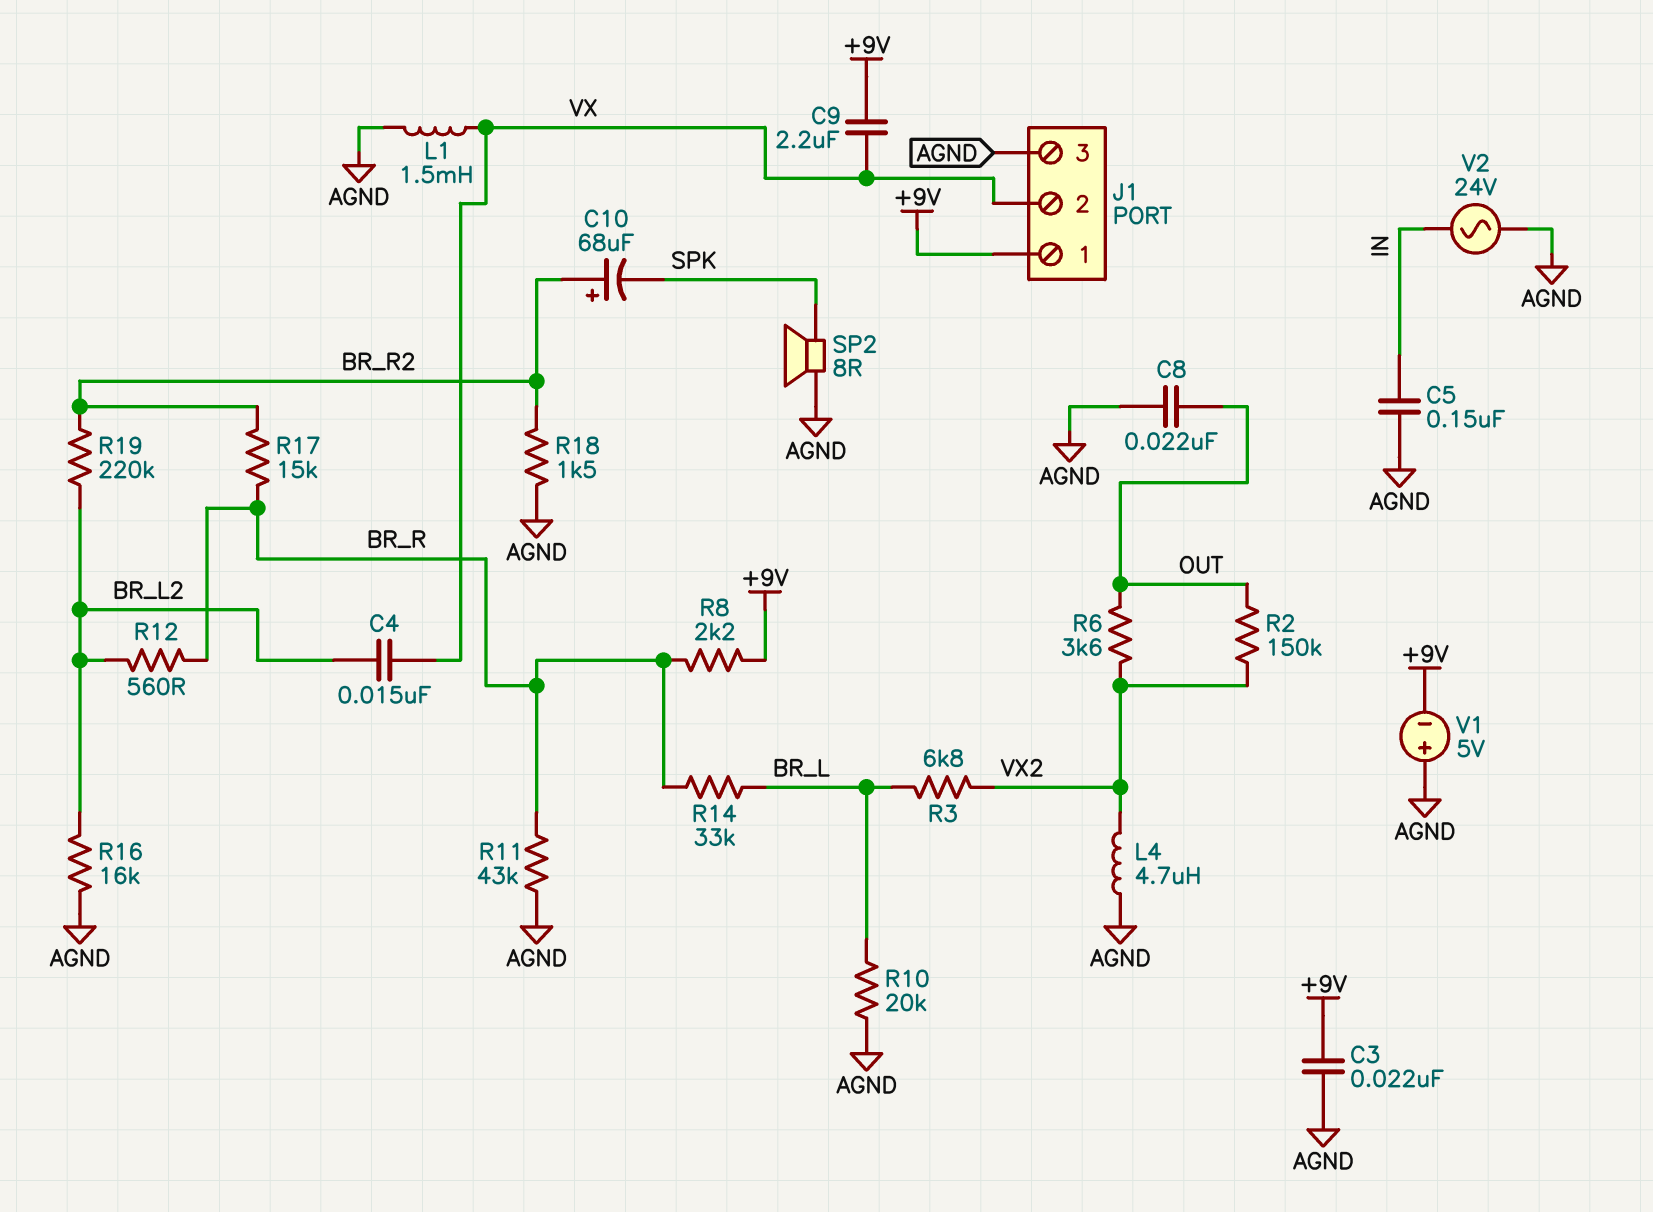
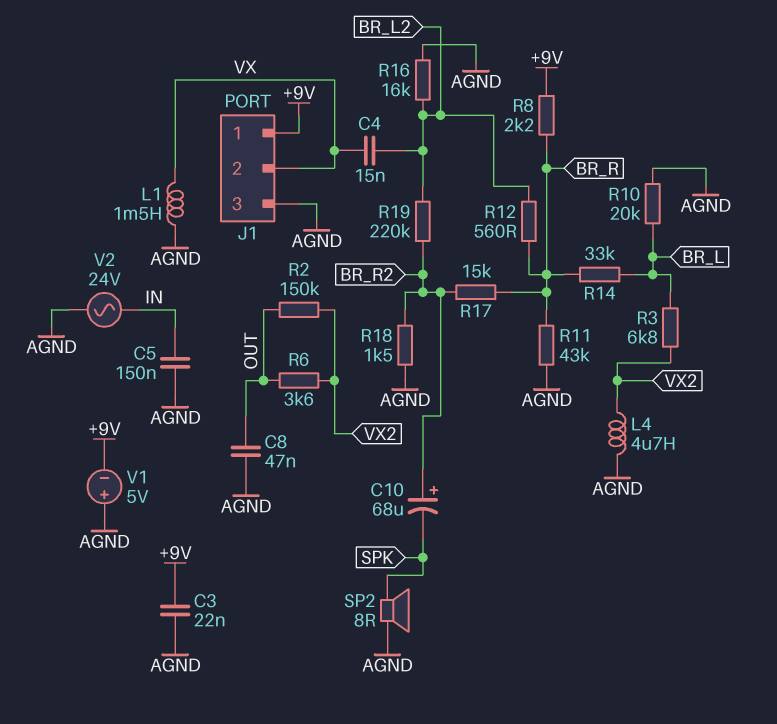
C8: 22nF (AGND, OUT) -> 47nF (AGND, OUT)
C9: 2.2uF (+9V, VX) -> none

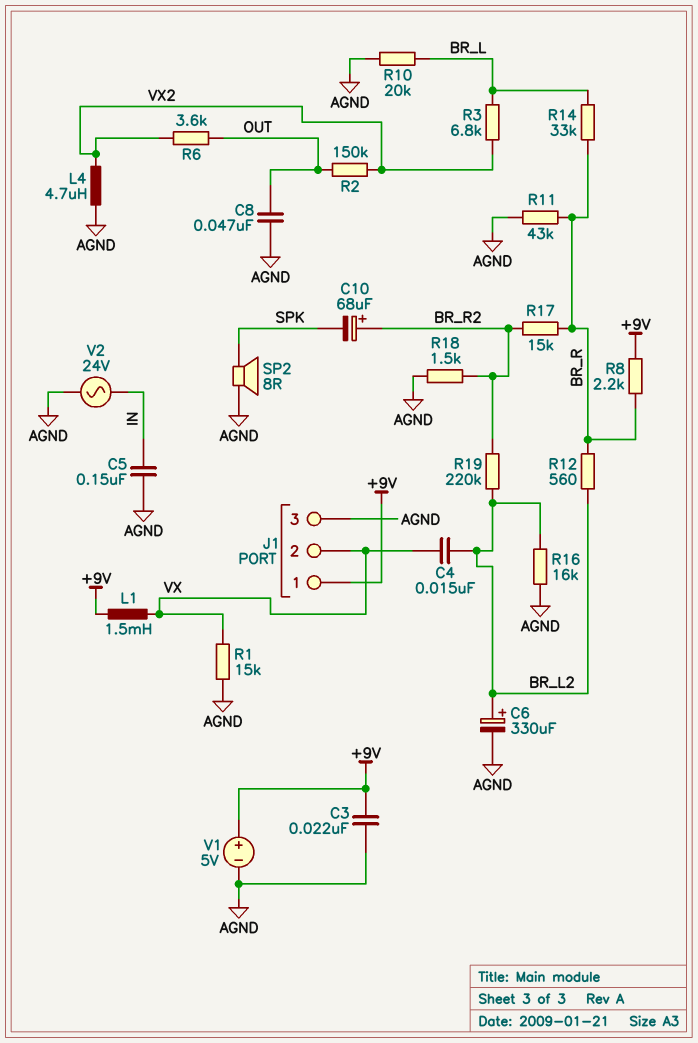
C6: none -> 330uF (plus BR_L2, minus AGND)
L1: 1.5mH (AGND, VX) -> 1.5mH (+9V, VX)
R1: none -> 15k (AGND, VX)
V1: 5V (plus AGND, minus +9V) -> 5V (plus +9V, minus AGND)

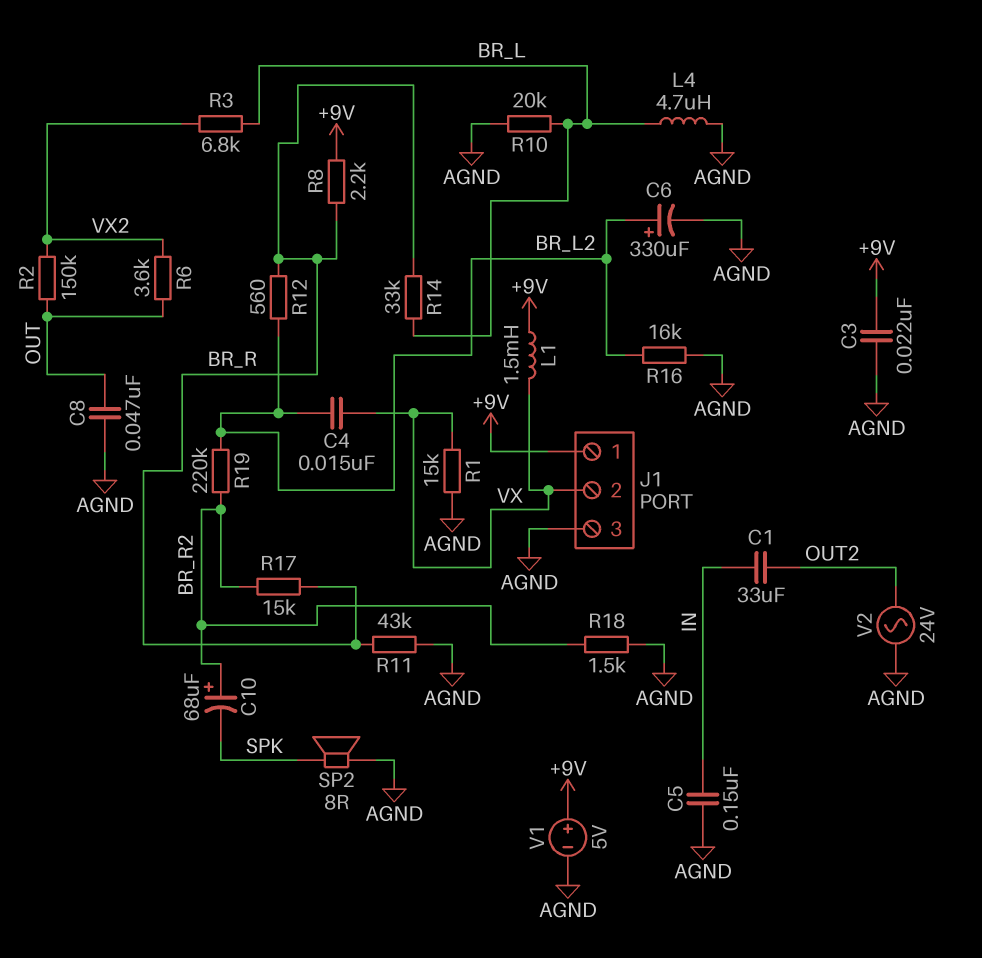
C1: none -> 33uF (IN, OUT2)
L4: 4.7uH (AGND, VX2) -> 4.7uH (AGND, BR_L)
V2: AC 24V (AGND, IN) -> AC 24V (AGND, OUT2)

